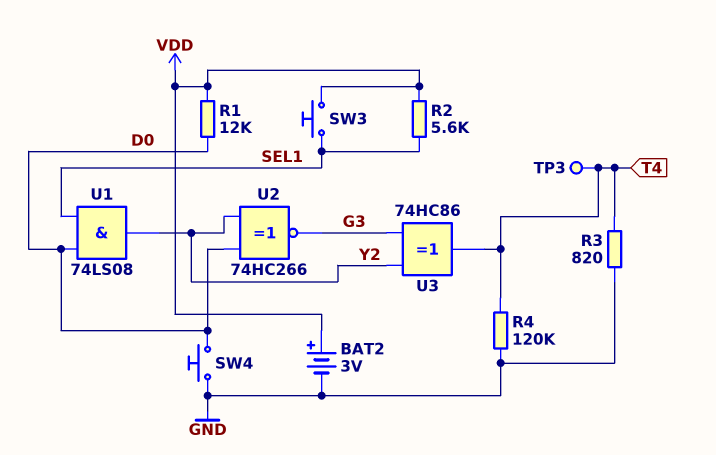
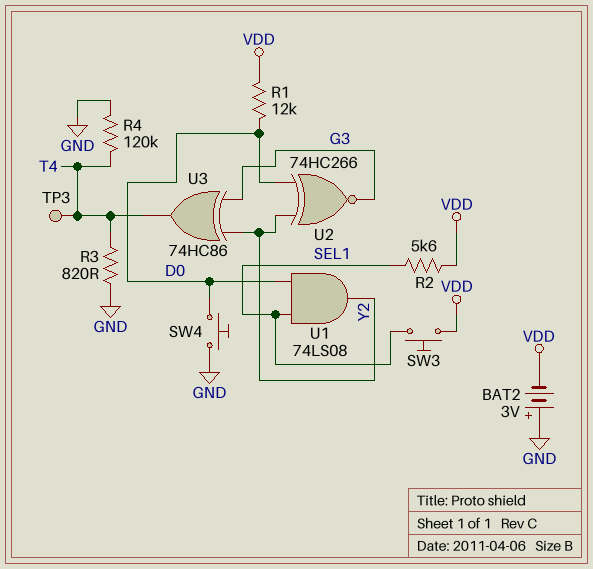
BAT2: 3V (plus VDD, minus GND) -> 3V (plus GND, minus VDD)

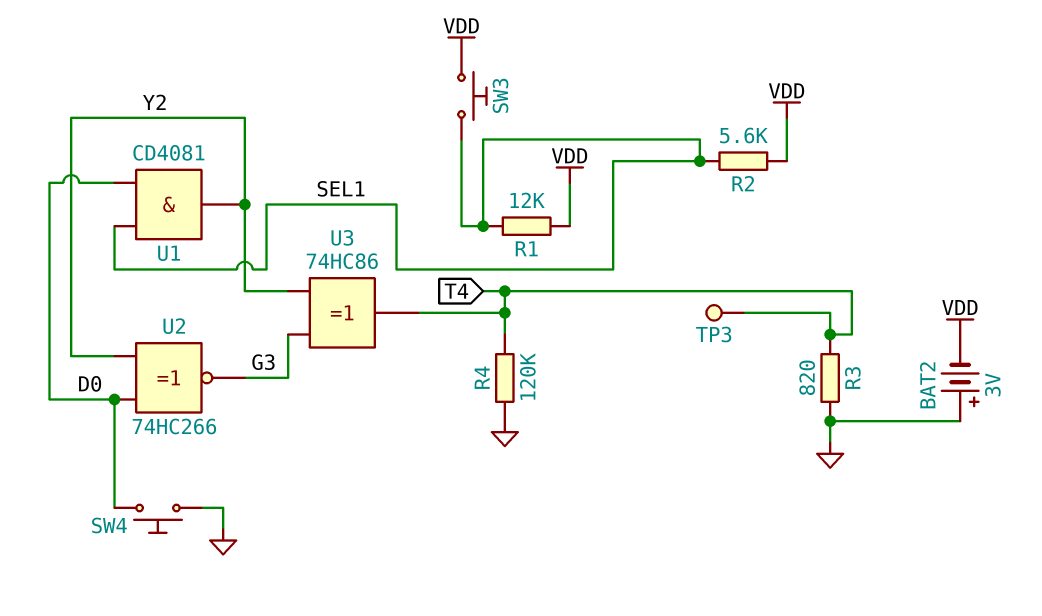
R1: 12k (D0, VDD) -> 12k (SEL1, VDD)
U1: AND 74LS08 (in D0, in SEL1, out Y2) -> AND CD4081 (in D0, in SEL1, out Y2)

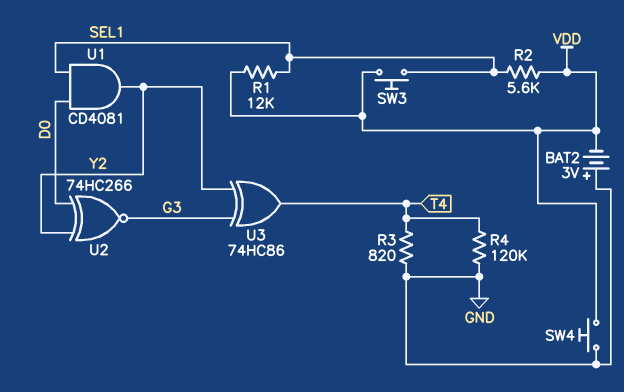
SW4: button (D0, GND) -> button (GND, VDD)
TP3: test point (T4) -> none

